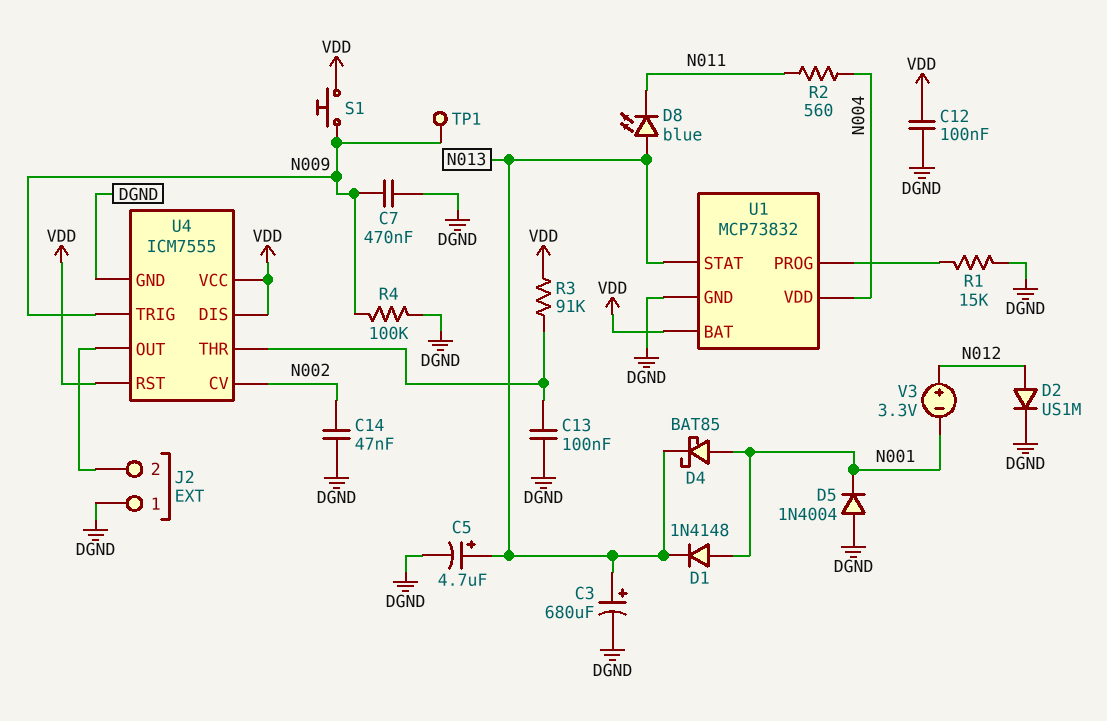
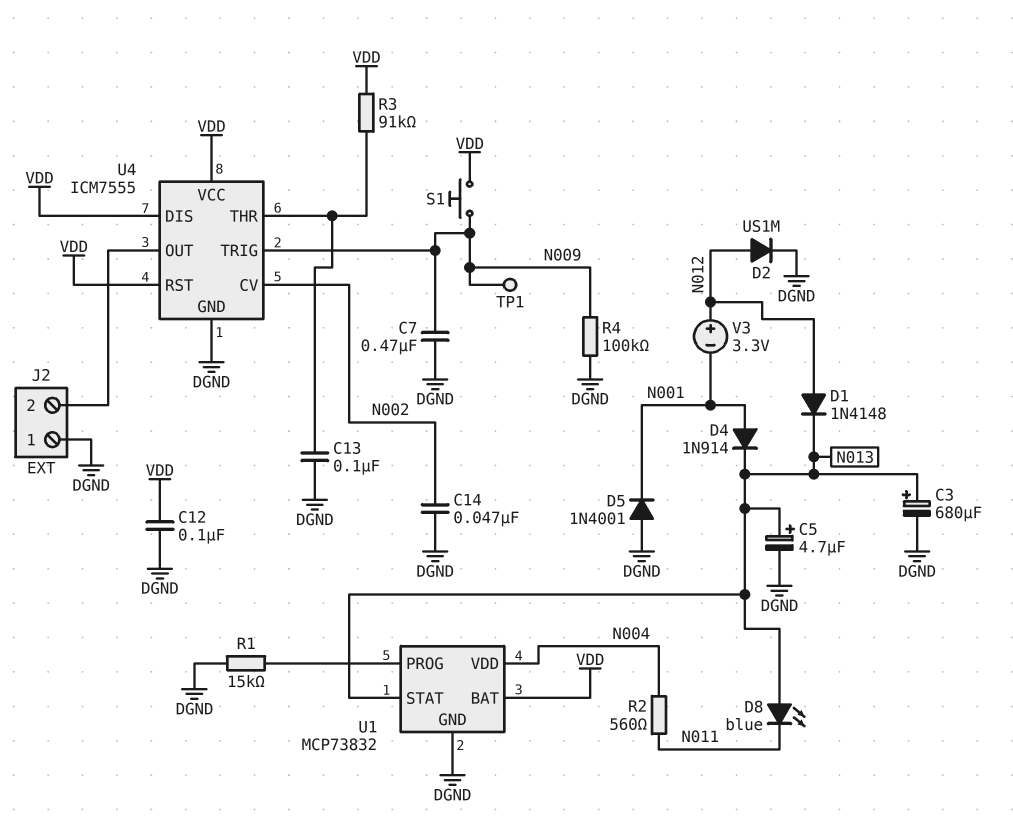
D1: diode 1N4148 (A N001, K N013) -> diode 1N4148 (A N012, K N013)
D4: schottky BAT85 (A N001, K N013) -> diode 1N914 (A N001, K N013)
D5: diode 1N4004 (A DGND, K N001) -> diode 1N4001 (A DGND, K N001)

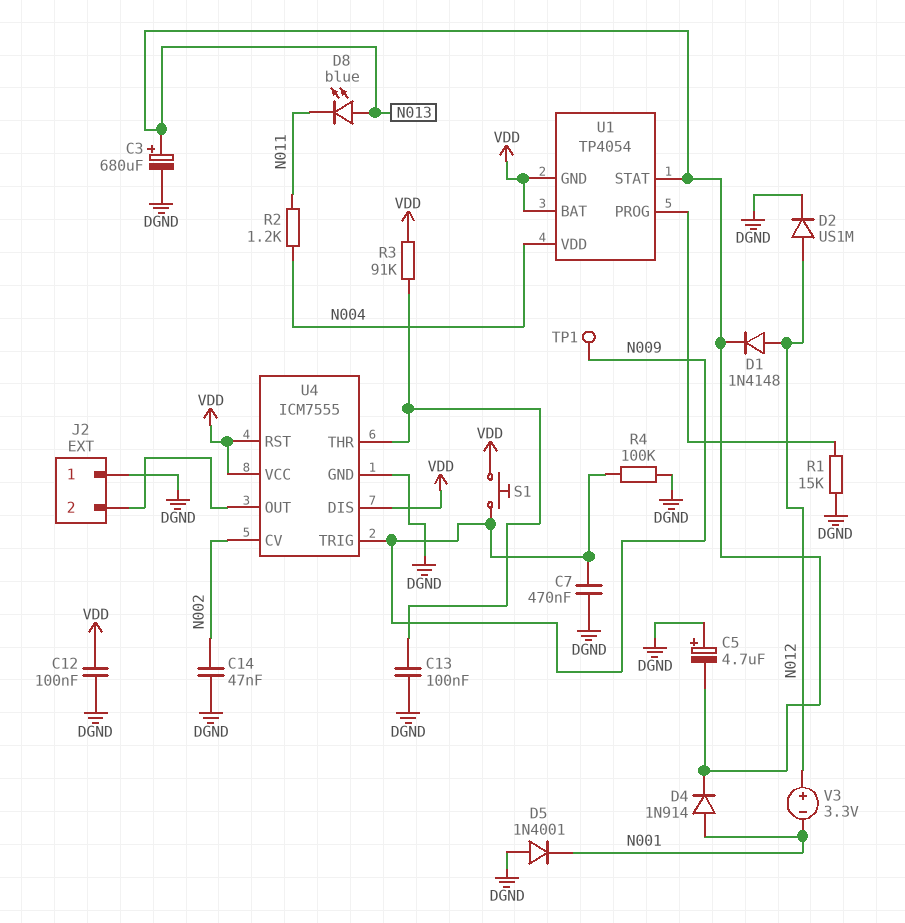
C5: 4.7uF (plus N013, minus DGND) -> 4.7uF (plus DGND, minus N013)
R2: 560 (N004, N011) -> 1.2k (N004, N011)
U1: MCP73832 -> TP4054
U1 pin GND: DGND -> VDD

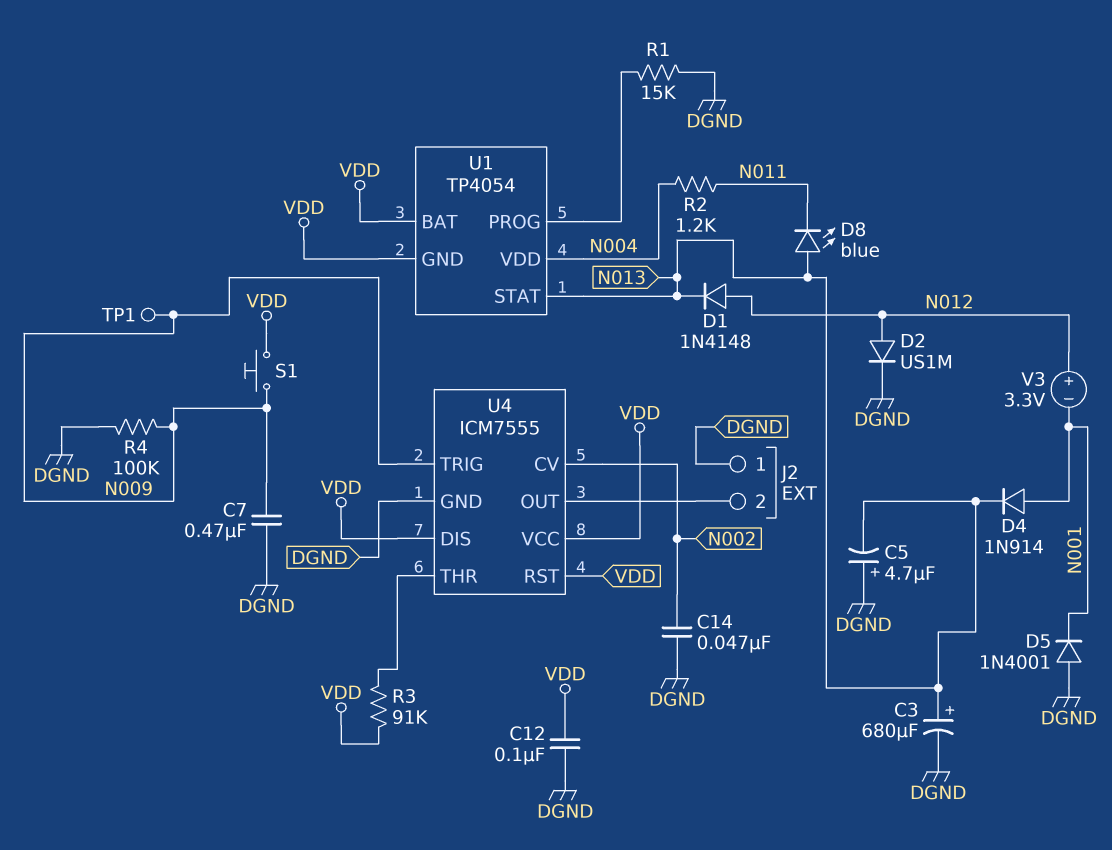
C13: 100nF (DGND, U4/THR) -> none

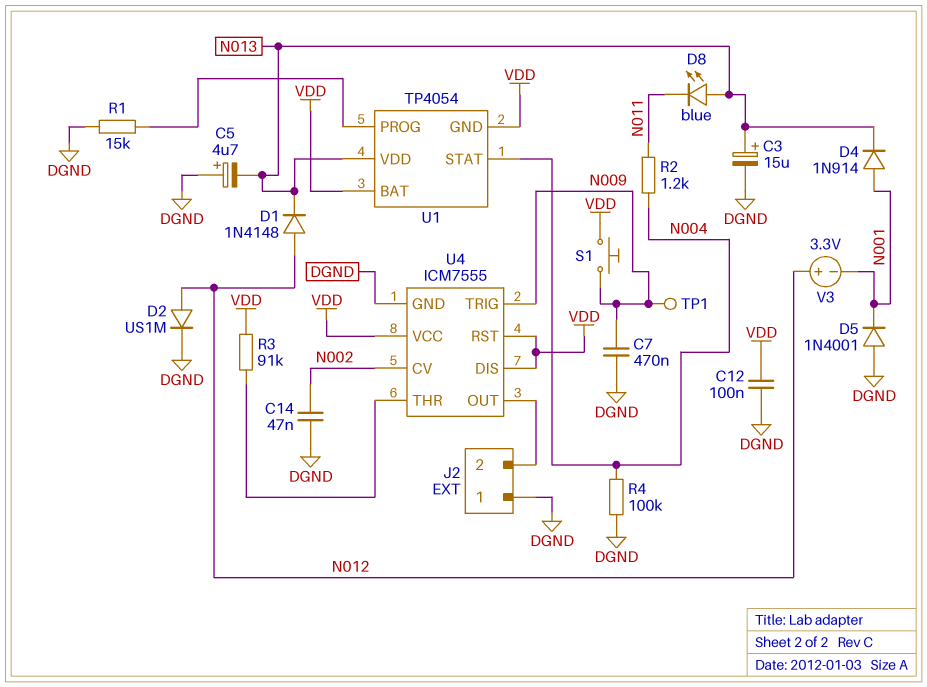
C3: 680uF (plus N013, minus DGND) -> 15uF (plus N013, minus DGND)
R4: 100k (DGND, N009) -> 100k (DGND, N004)
U1 pin STAT: N013 -> N004
U1 pin VDD: N004 -> N013

